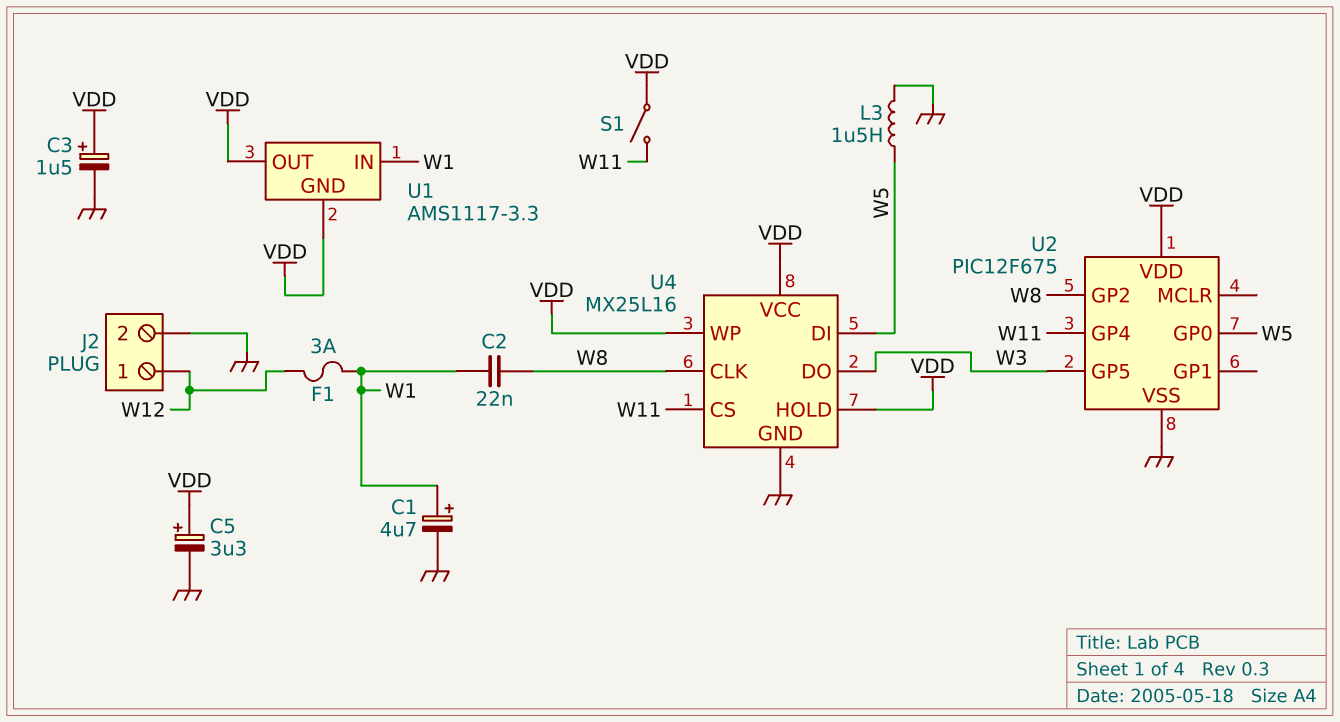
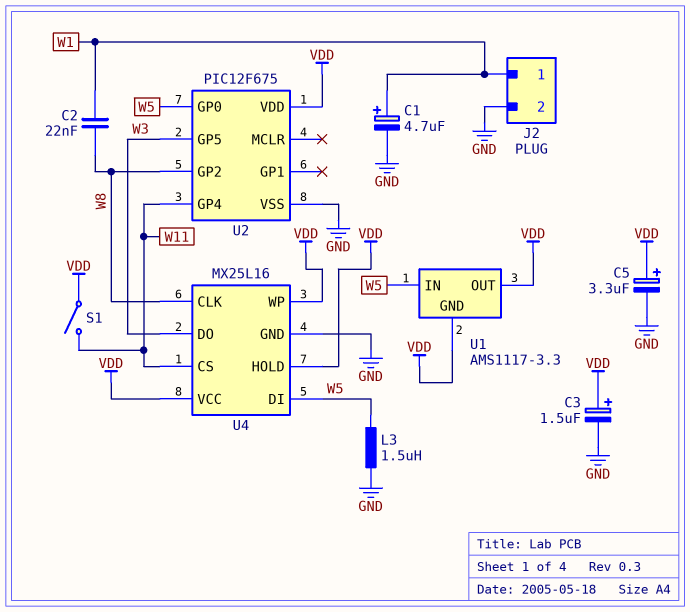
F1: 3A (W1, W12) -> none
J2 pin 1: W12 -> W1
U1 pin IN: W1 -> W5

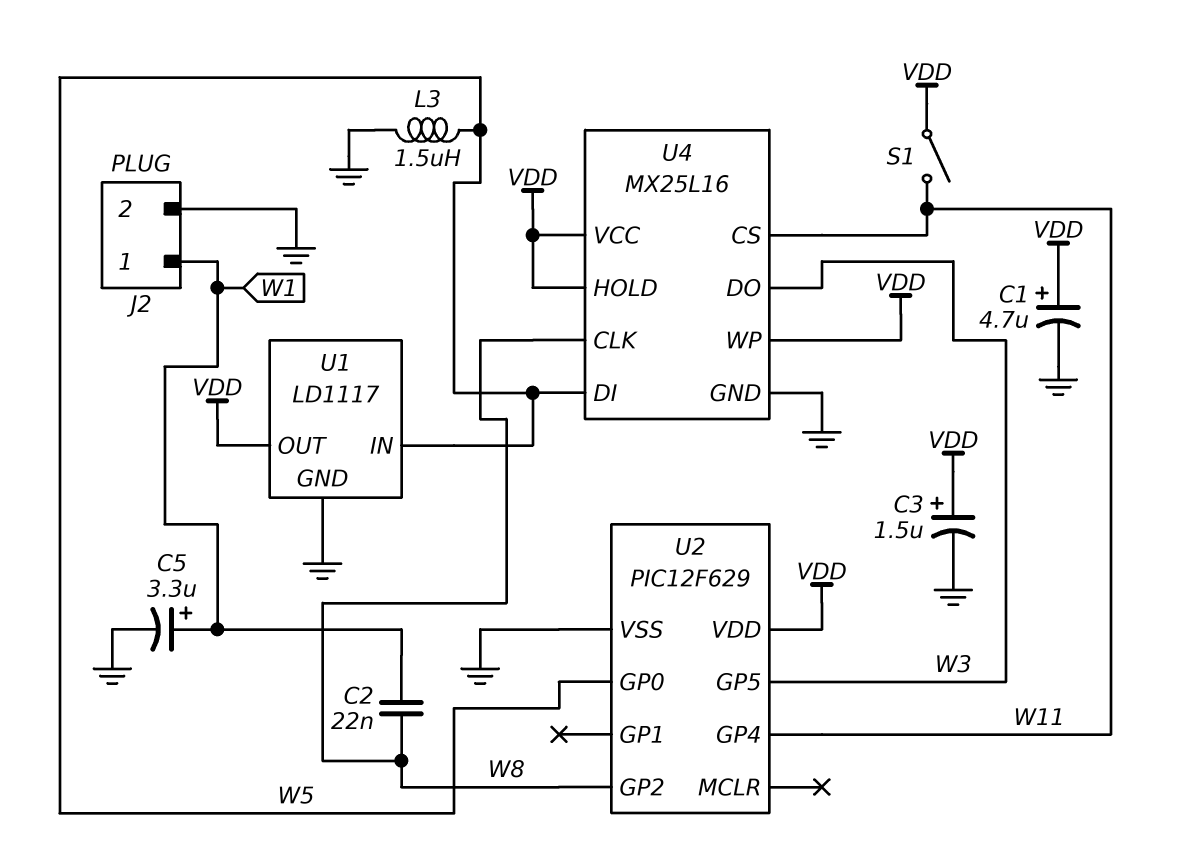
C1: 4.7uF (plus W1, minus GND) -> 4.7uF (plus VDD, minus GND)
C5: 3.3uF (plus VDD, minus GND) -> 3.3uF (plus W1, minus GND)
U1: AMS1117-3.3 -> LD1117
U1 pin GND: VDD -> GND
U2: PIC12F675 -> PIC12F629

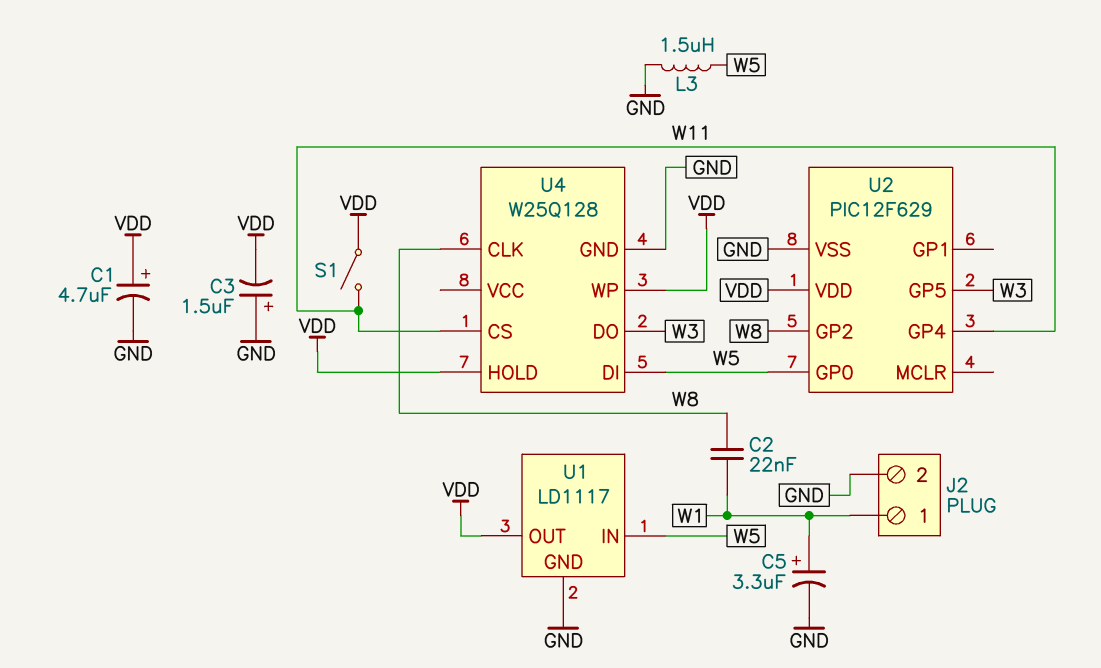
C3: 1.5uF (plus VDD, minus GND) -> 1.5uF (plus GND, minus VDD)
U4: MX25L16 -> W25Q128
U4 pin VCC: VDD -> none

